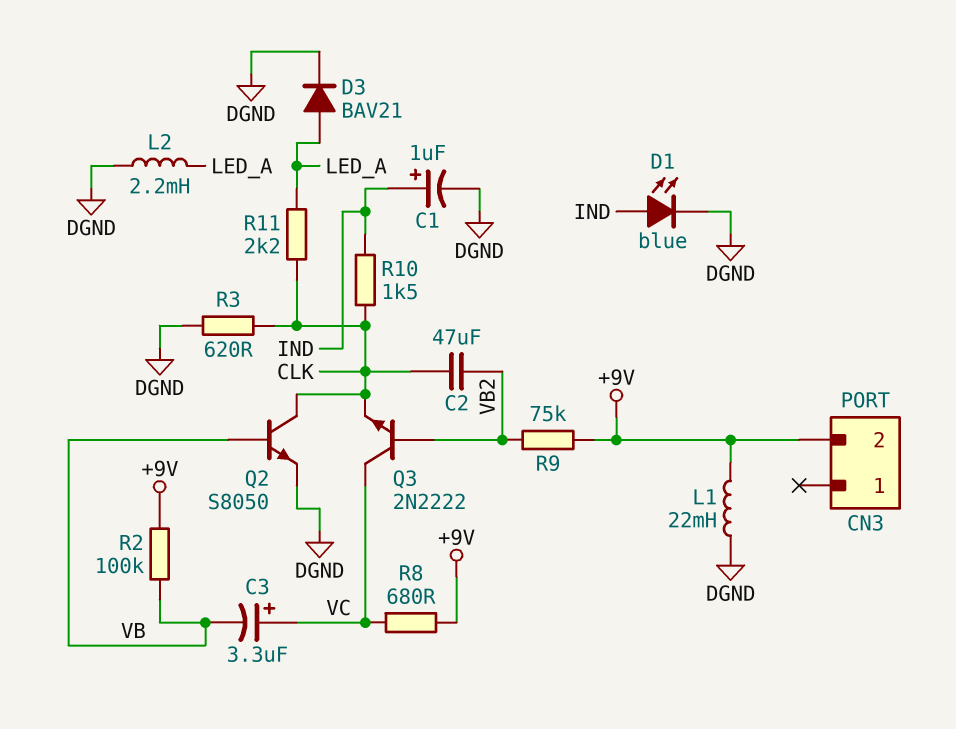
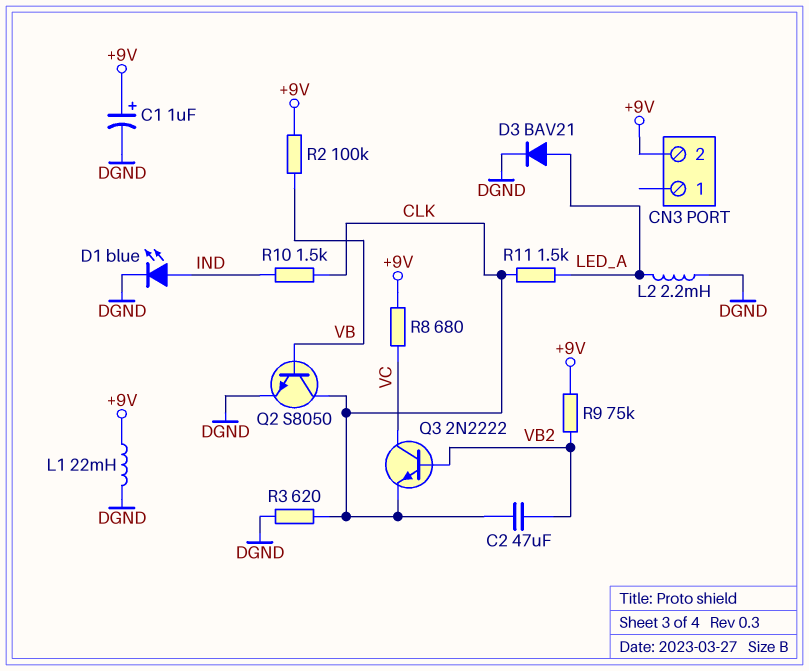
C1: 1uF (plus IND, minus DGND) -> 1uF (plus +9V, minus DGND)
C3: 3.3uF (plus VC, minus VB) -> none
R11: 2.2k (CLK, LED_A) -> 1.5k (CLK, LED_A)

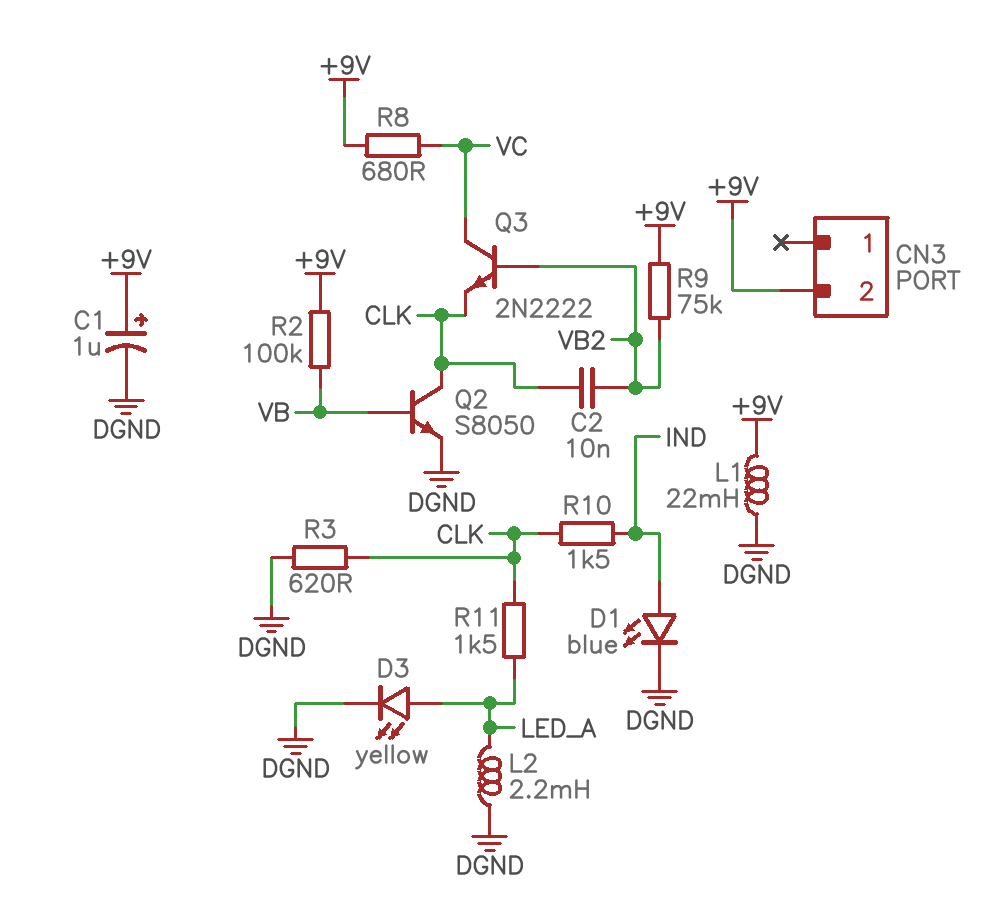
C2: 47uF (CLK, VB2) -> 10nF (CLK, VB2)
D3: diode BAV21 (A LED_A, K DGND) -> LED yellow (A LED_A, K DGND)

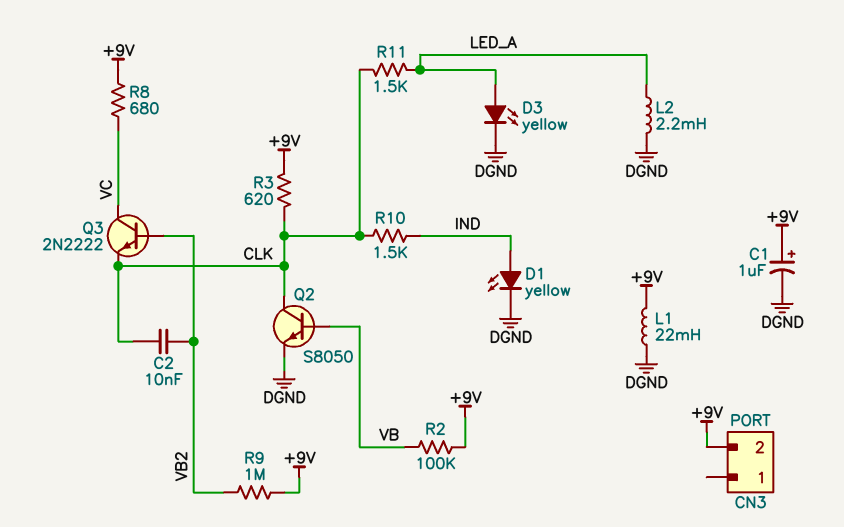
D1: LED blue (A IND, K DGND) -> LED yellow (A IND, K DGND)
R3: 620 (CLK, DGND) -> 620 (+9V, CLK)
R9: 75k (+9V, VB2) -> 1M (+9V, VB2)

